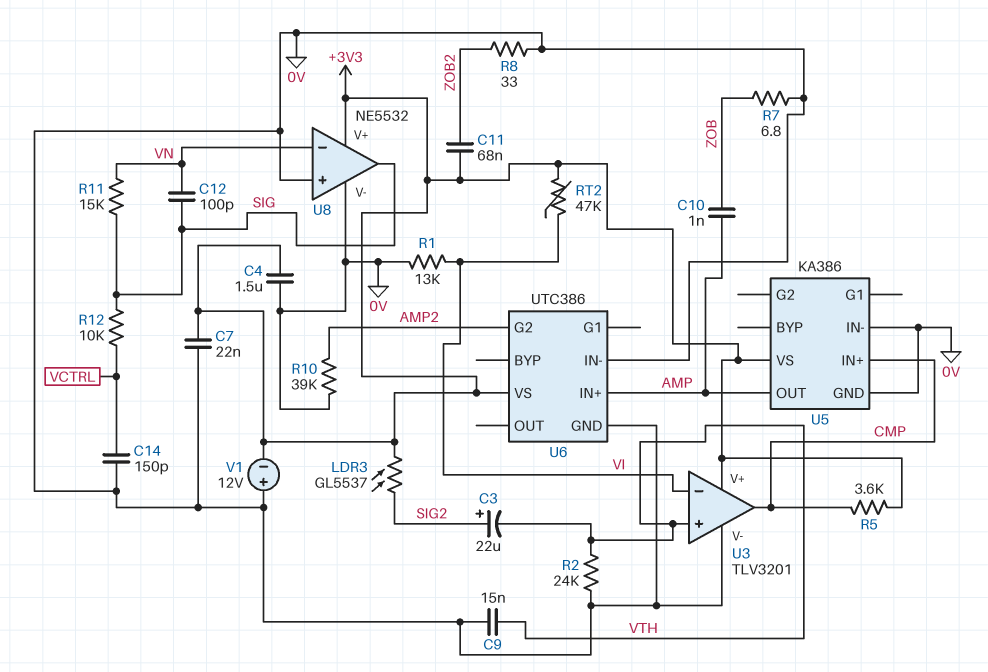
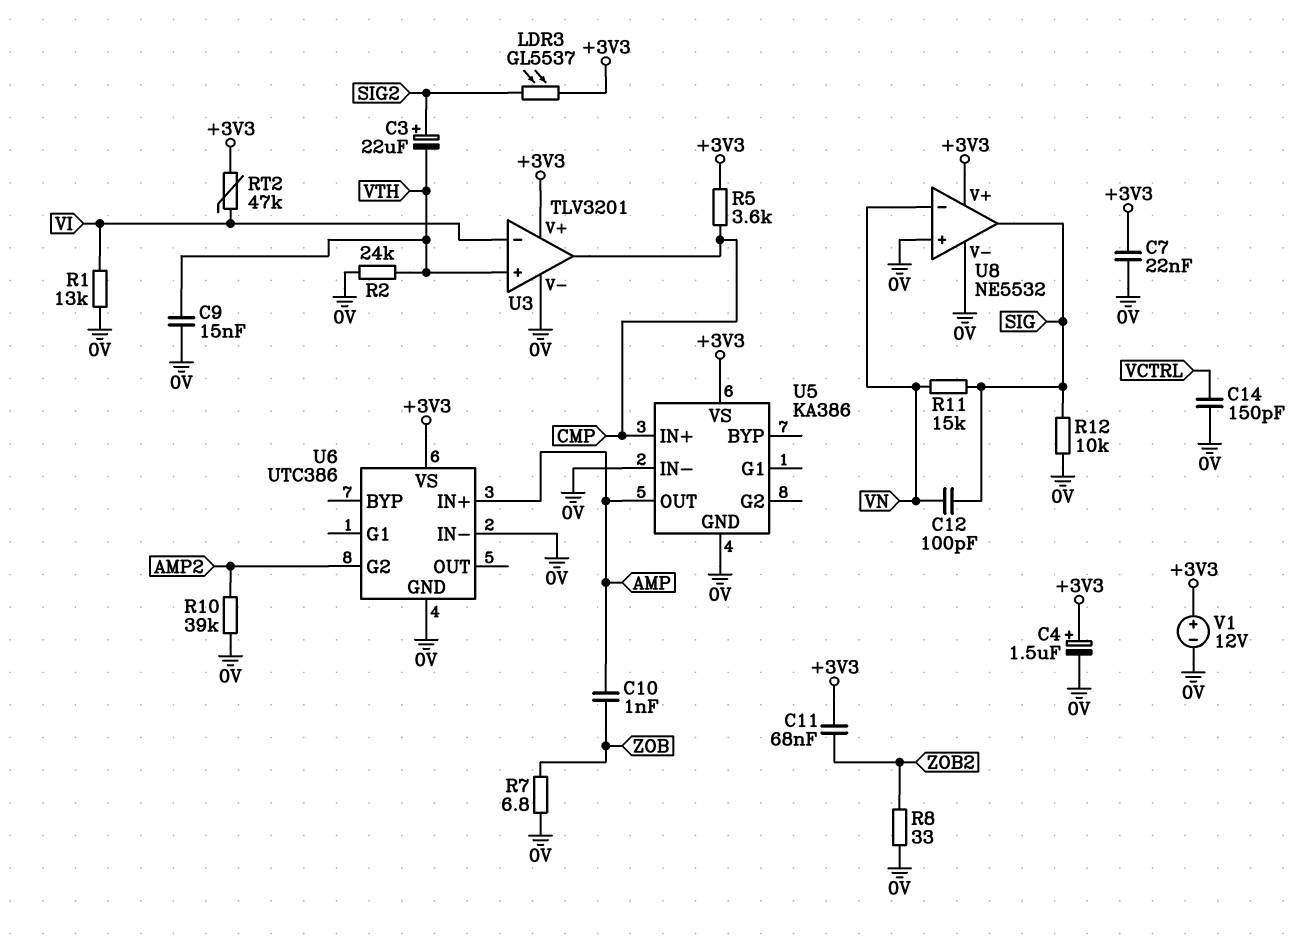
C4: 1.5uF (+3V3, 0V) -> 1.5uF (plus +3V3, minus 0V)
R12: 10k (SIG, VCTRL) -> 10k (0V, SIG)
V1: 12V (plus 0V, minus +3V3) -> 12V (plus +3V3, minus 0V)

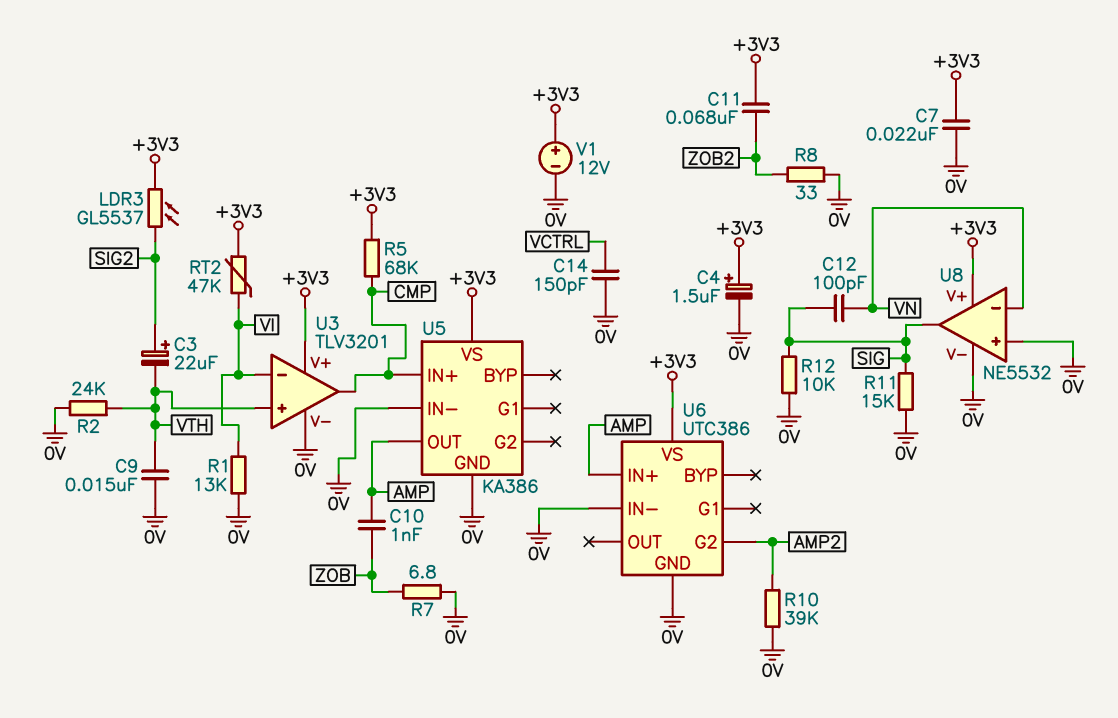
R5: 3.6k (+3V3, CMP) -> 68k (+3V3, CMP)
R11: 15k (SIG, VN) -> 15k (0V, SIG)

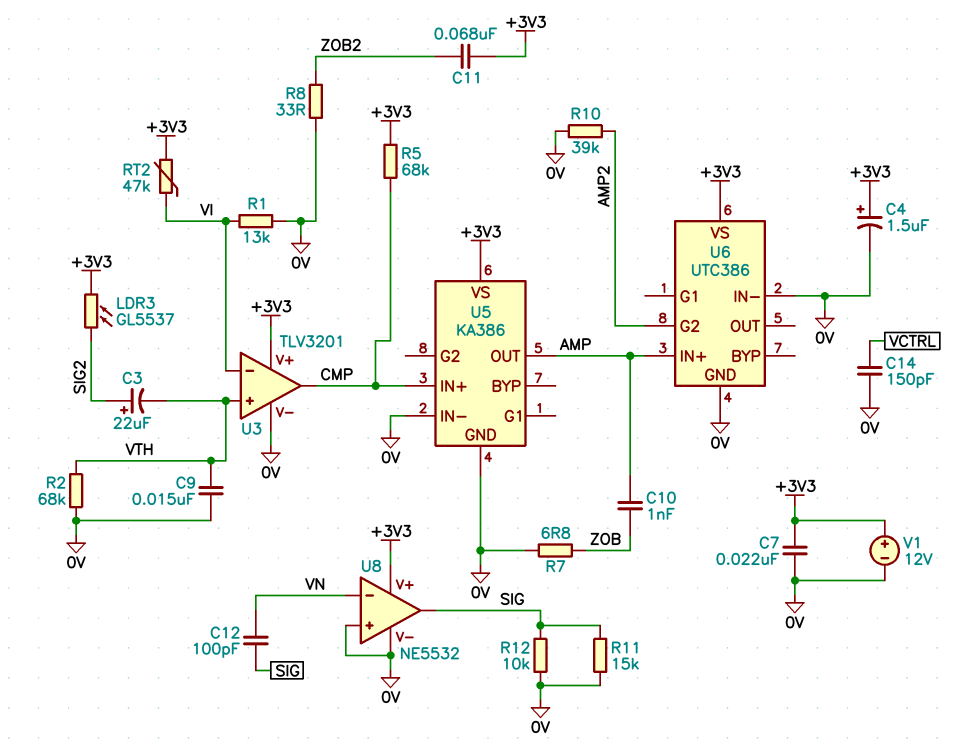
R2: 24k (0V, VTH) -> 68k (0V, VTH)

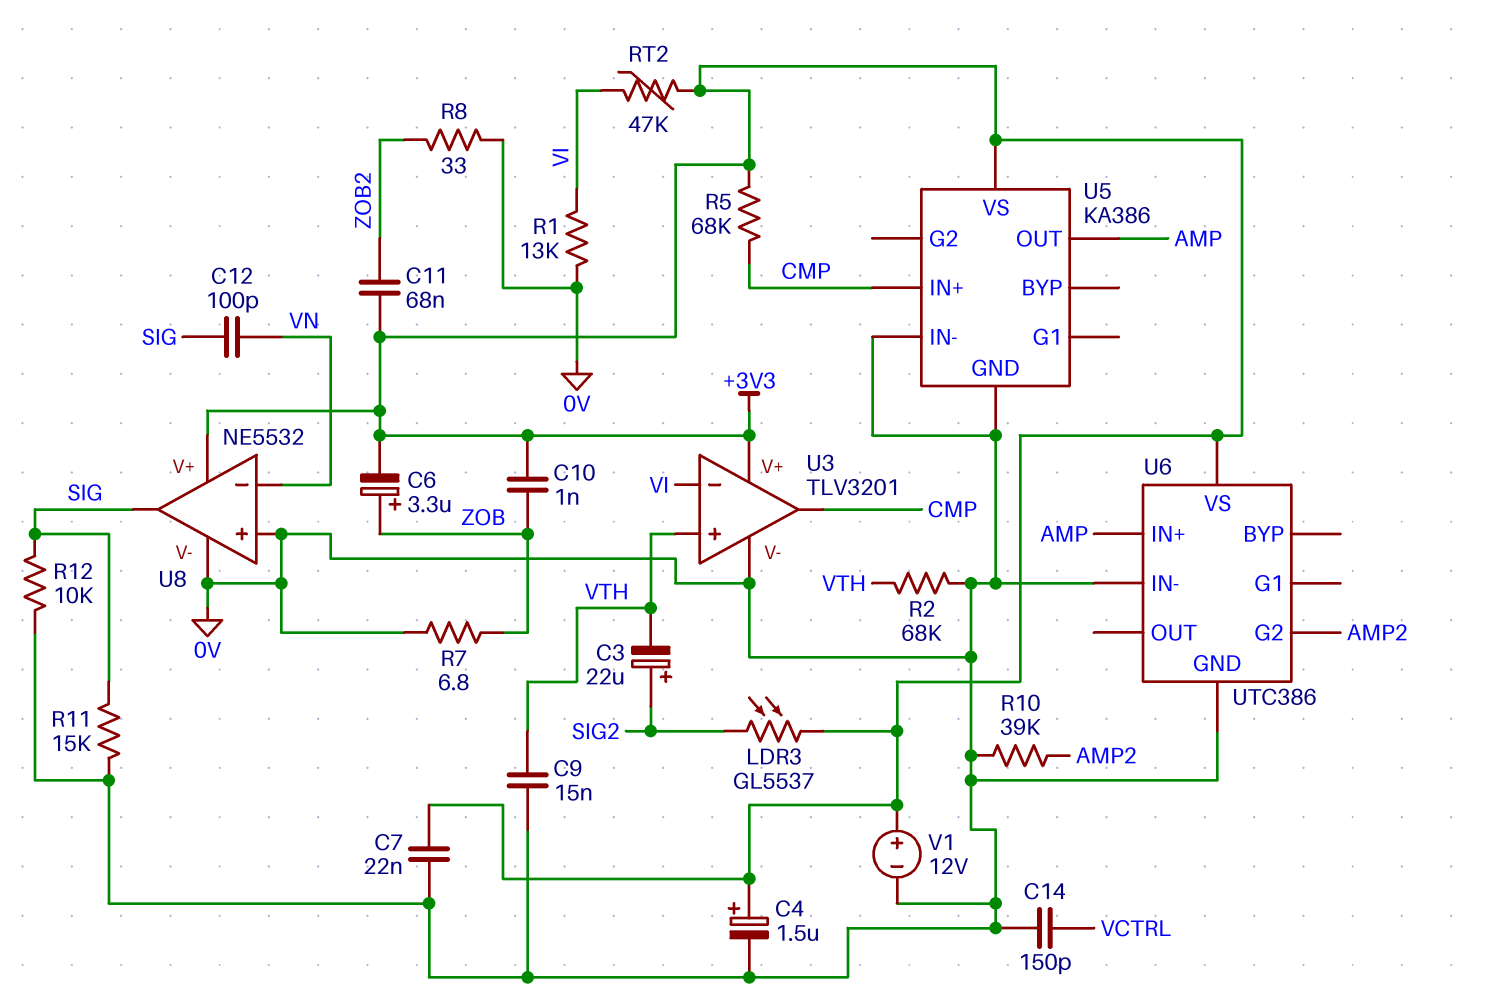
C6: none -> 3.3uF (plus ZOB, minus +3V3)
C10: 1nF (AMP, ZOB) -> 1nF (+3V3, ZOB)

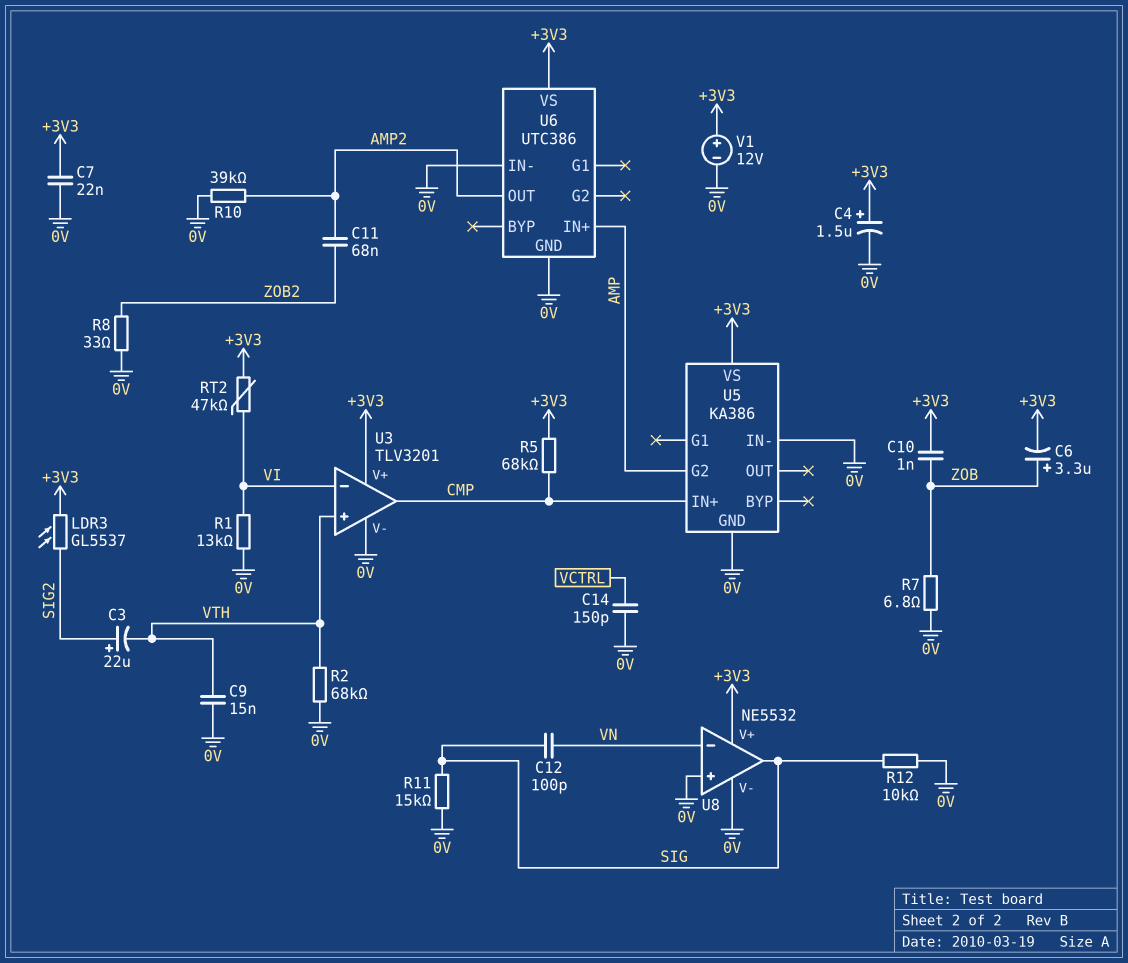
C11: 68nF (+3V3, ZOB2) -> 68nF (AMP2, ZOB2)
U5 pin G2: none -> AMP
U5 pin OUT: AMP -> none
U6 pin G2: AMP2 -> none
U6 pin OUT: none -> AMP2

